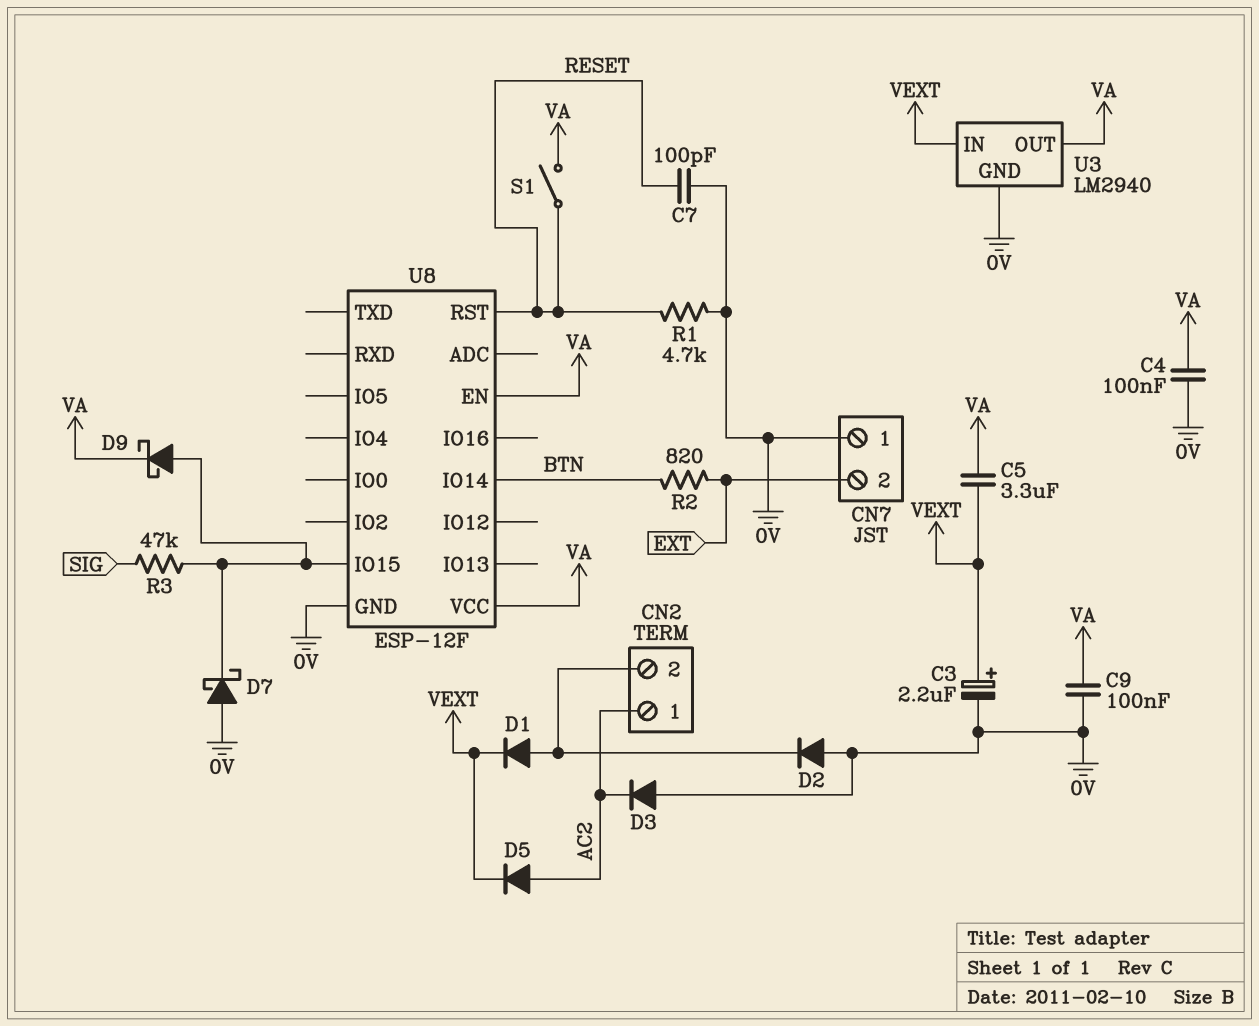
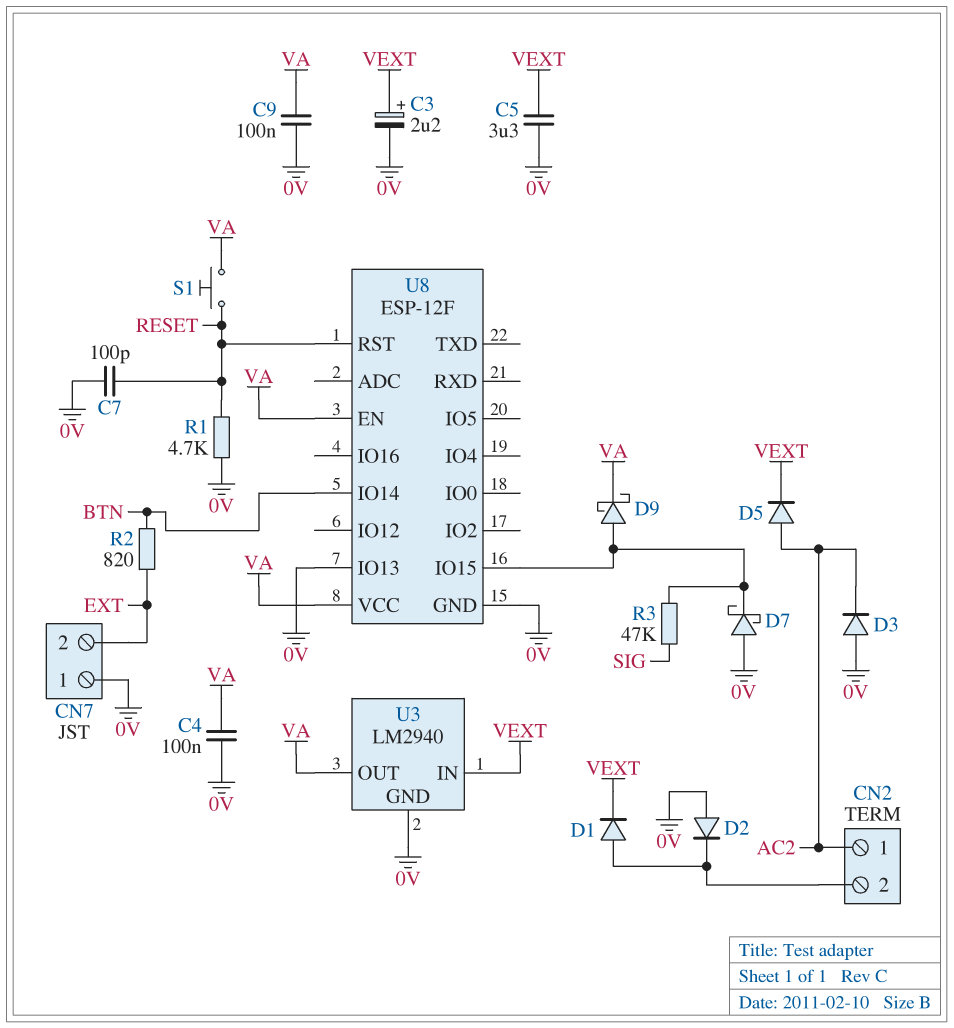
C5: 3.3uF (VA, VEXT) -> 3.3uF (0V, VEXT)
S1: switch (RESET, VA) -> button (RESET, VA)
U8 pin IO13: none -> 0V

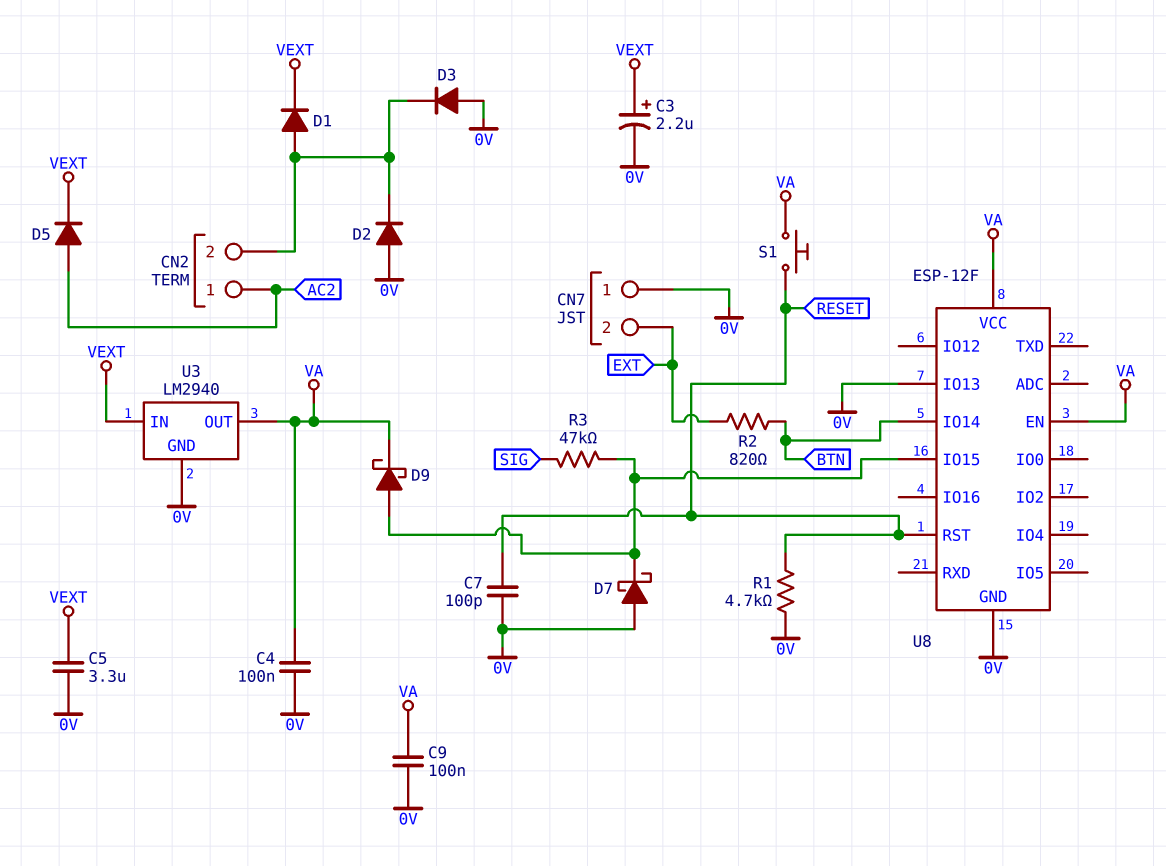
D3: diode (A 0V, K AC2) -> diode (A 0V, K CN2/2)

